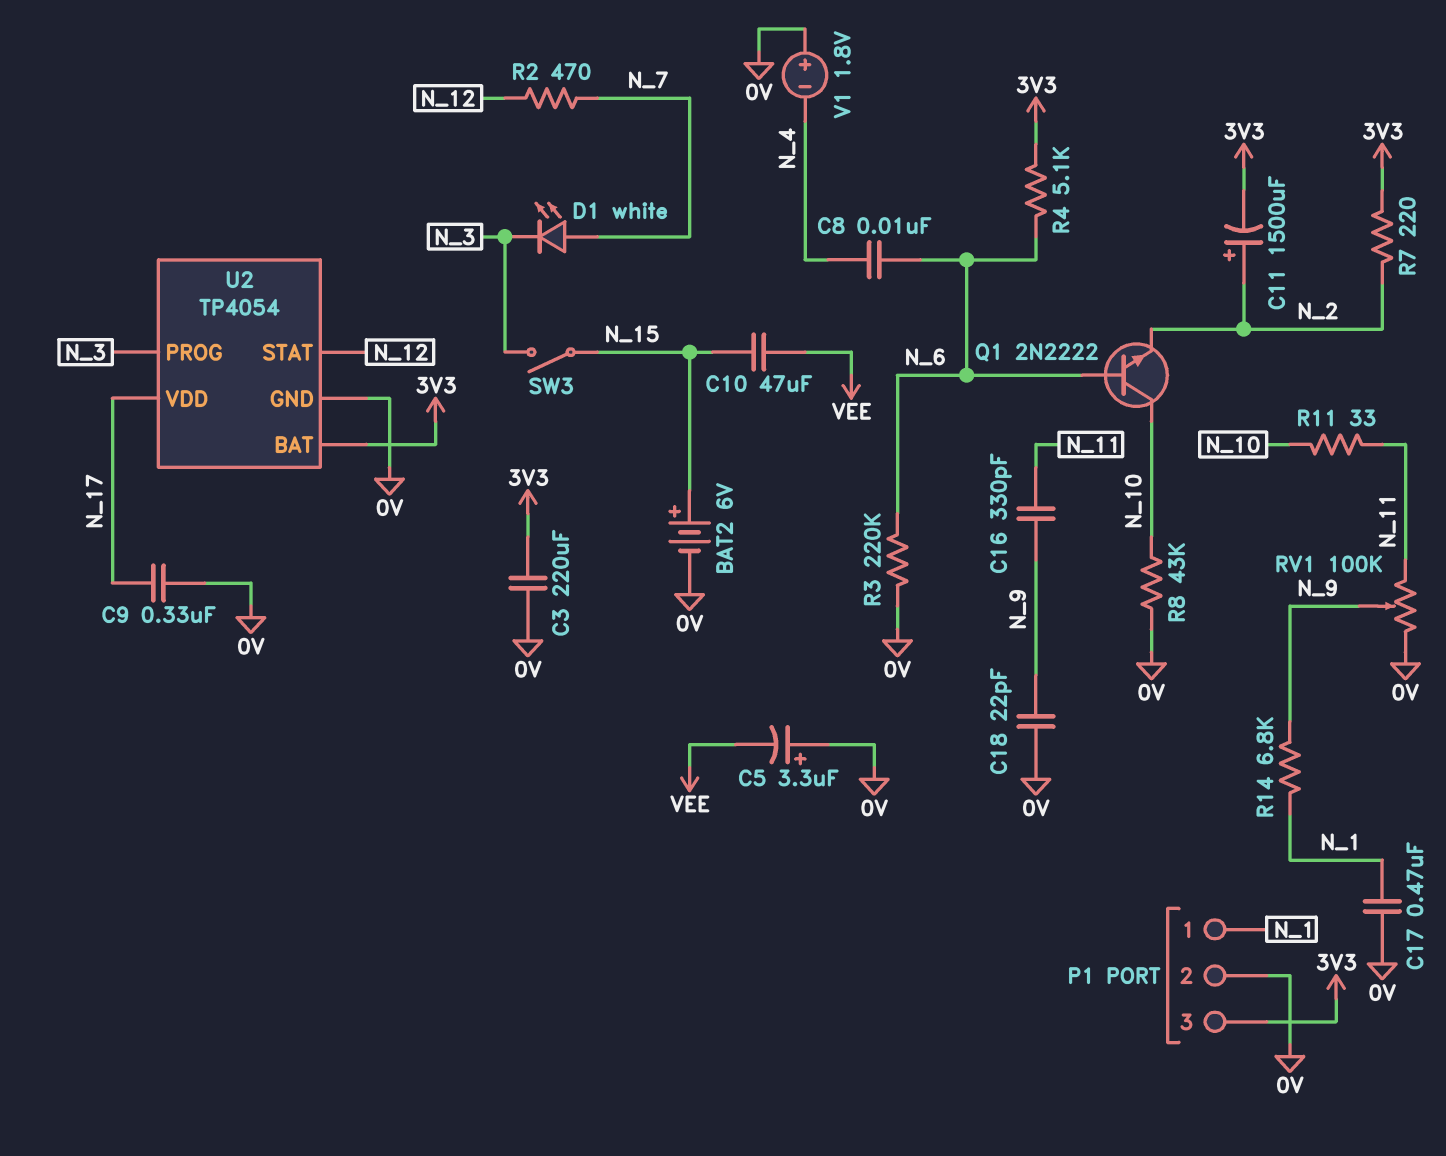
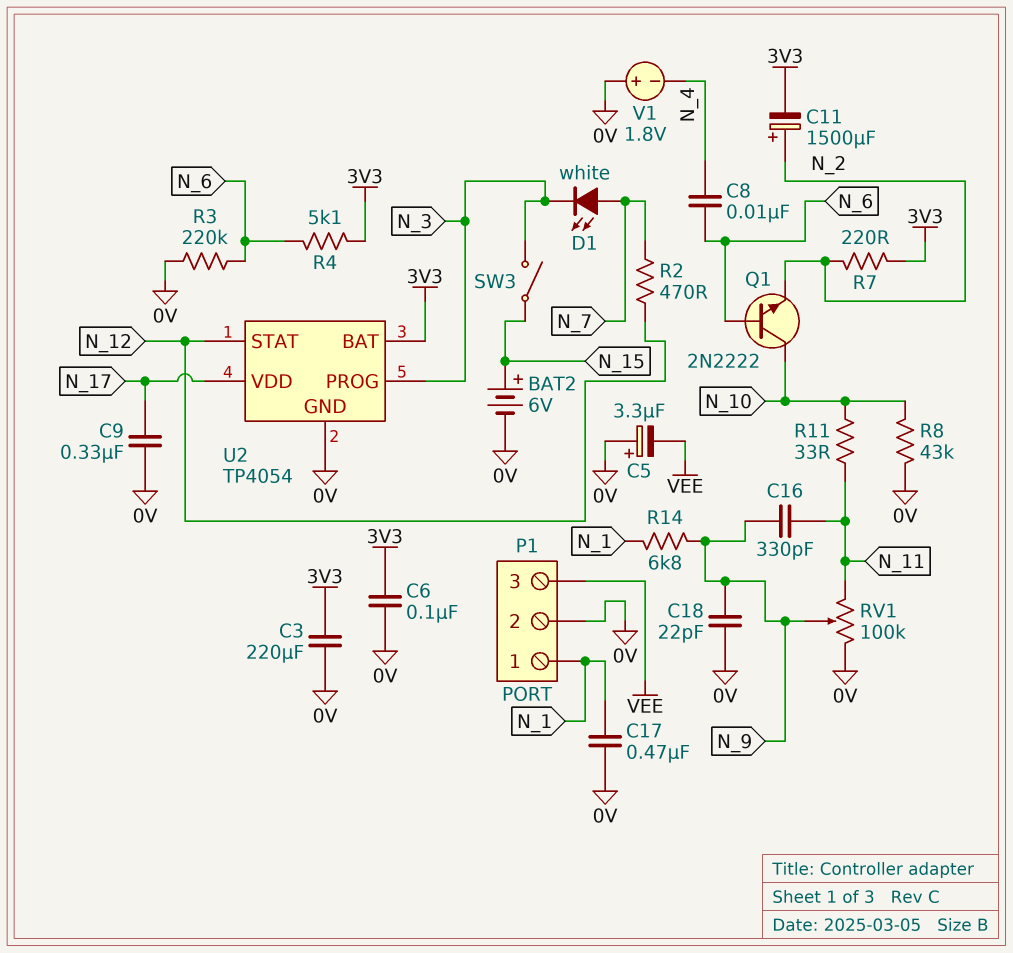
C6: none -> 100nF (0V, 3V3)
C10: 47uF (N_15, VEE) -> none
P1 pin 3: 3V3 -> VEE

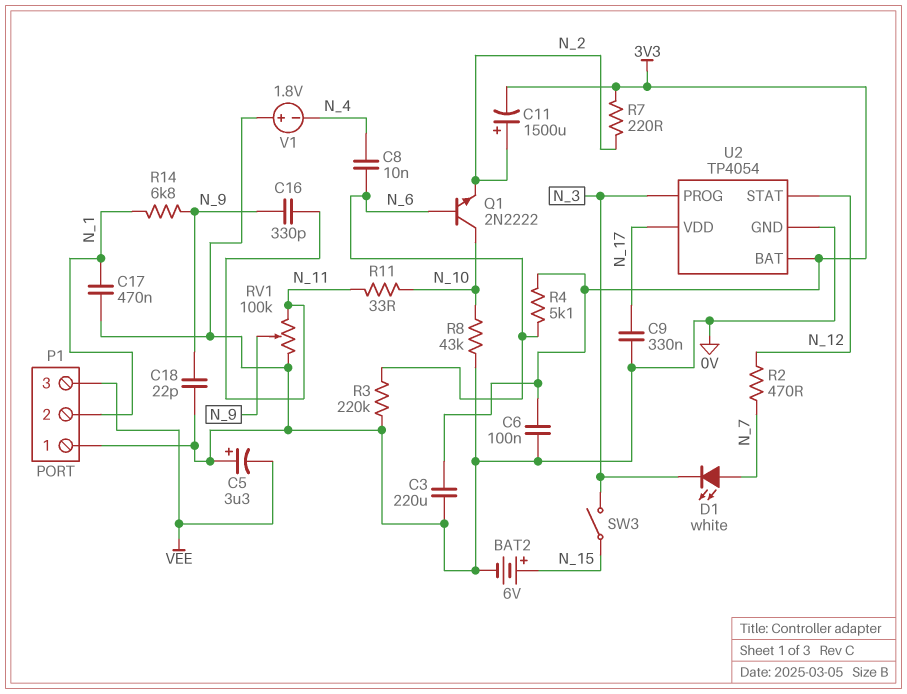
P1 pin 1: N_1 -> 0V
P1 pin 2: 0V -> N_1

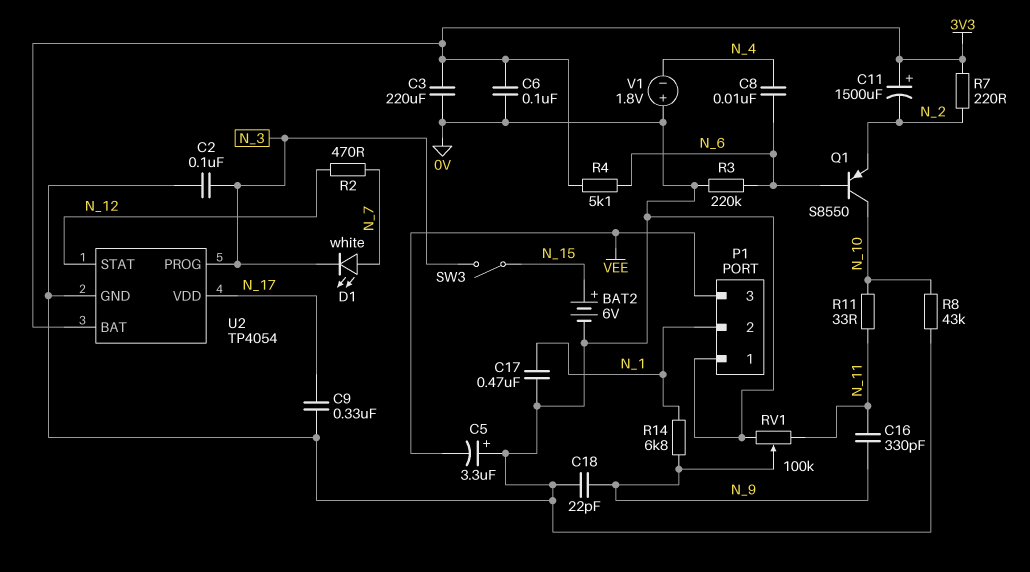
C2: none -> 100nF (0V, N_3)
C11: 1500uF (plus N_2, minus 3V3) -> 1500uF (plus 3V3, minus N_2)
Q1: NPN 2N2222 (B N_6, C N_10, E N_2) -> PNP S8550 (B N_6, C N_10, E N_2)

